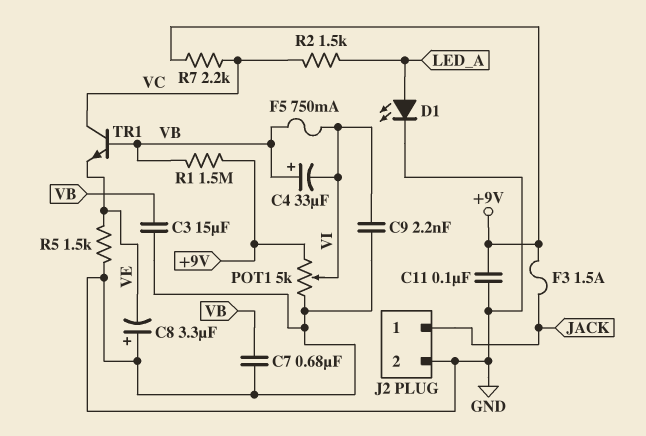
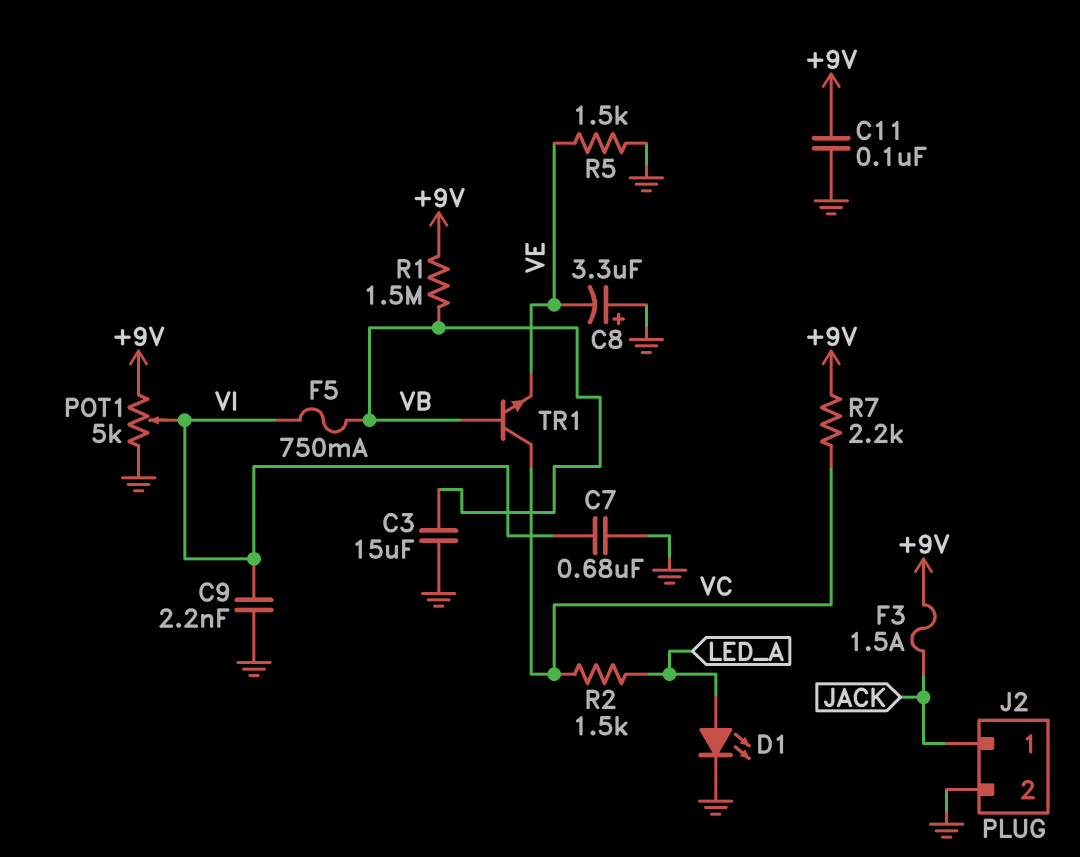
C4: 33uF (plus VB, minus VI) -> none
C7: 680nF (GND, VB) -> 680nF (GND, VI)

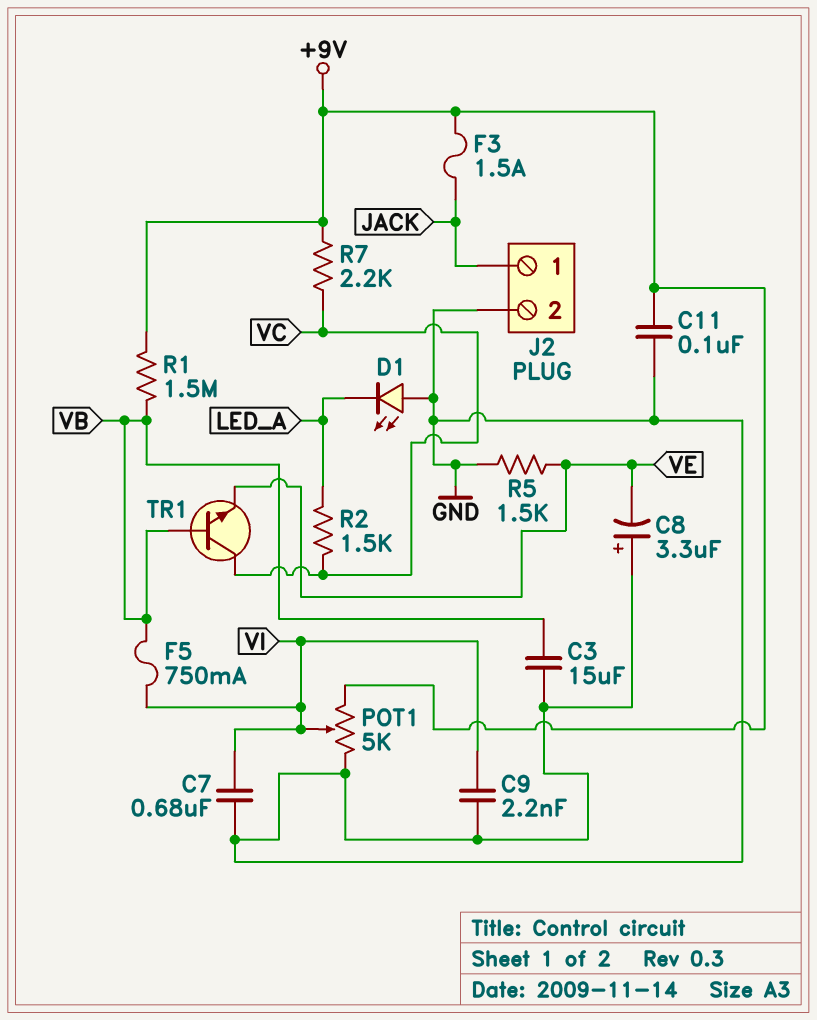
D1: LED (A LED_A, K GND) -> LED (A GND, K LED_A)

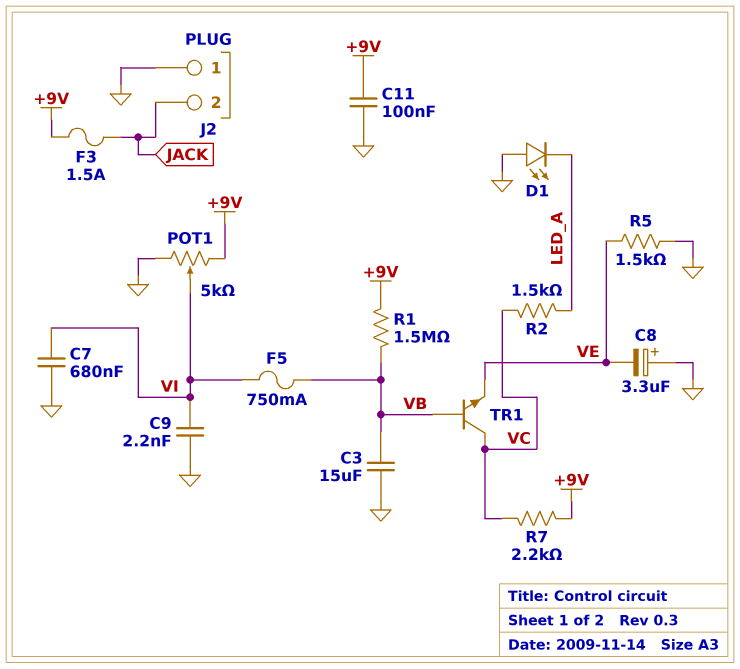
J2 pin 1: JACK -> GND
J2 pin 2: GND -> JACK

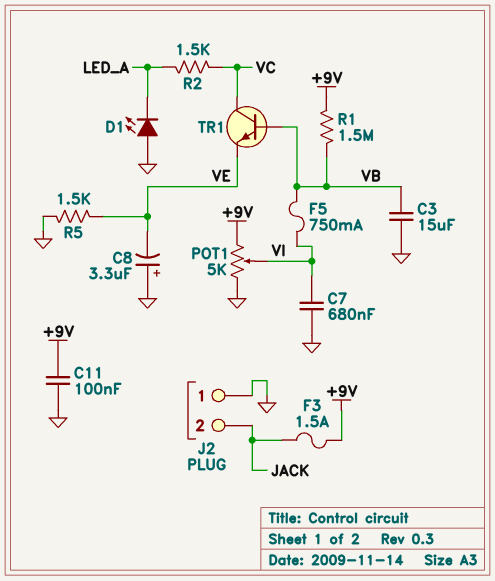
C9: 2.2nF (GND, VI) -> none
R7: 2.2k (+9V, VC) -> none

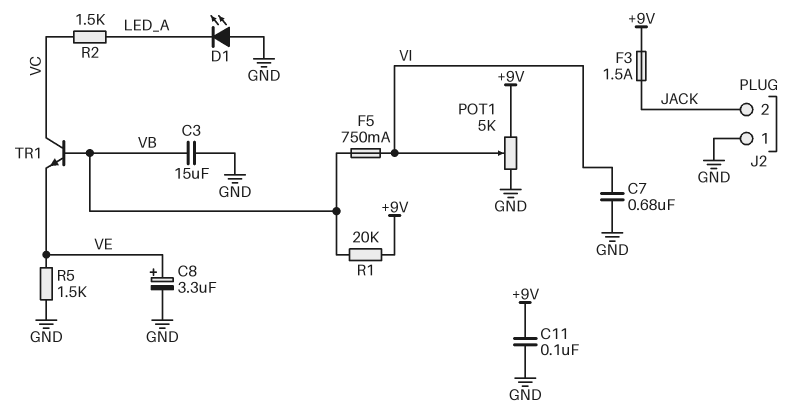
C8: 3.3uF (plus GND, minus VE) -> 3.3uF (plus VE, minus GND)
R1: 1.5M (+9V, VB) -> 20k (+9V, VB)

